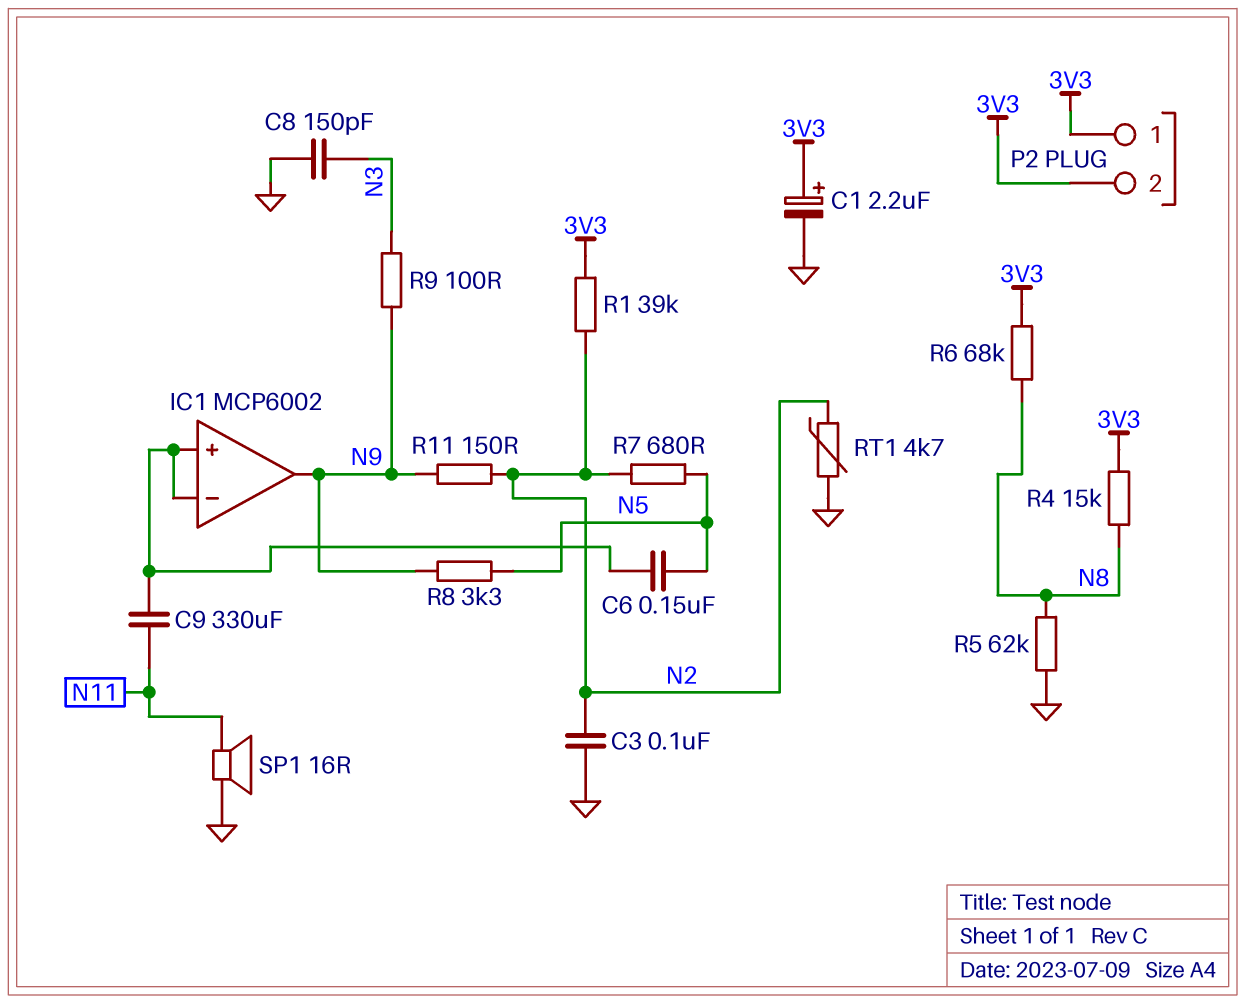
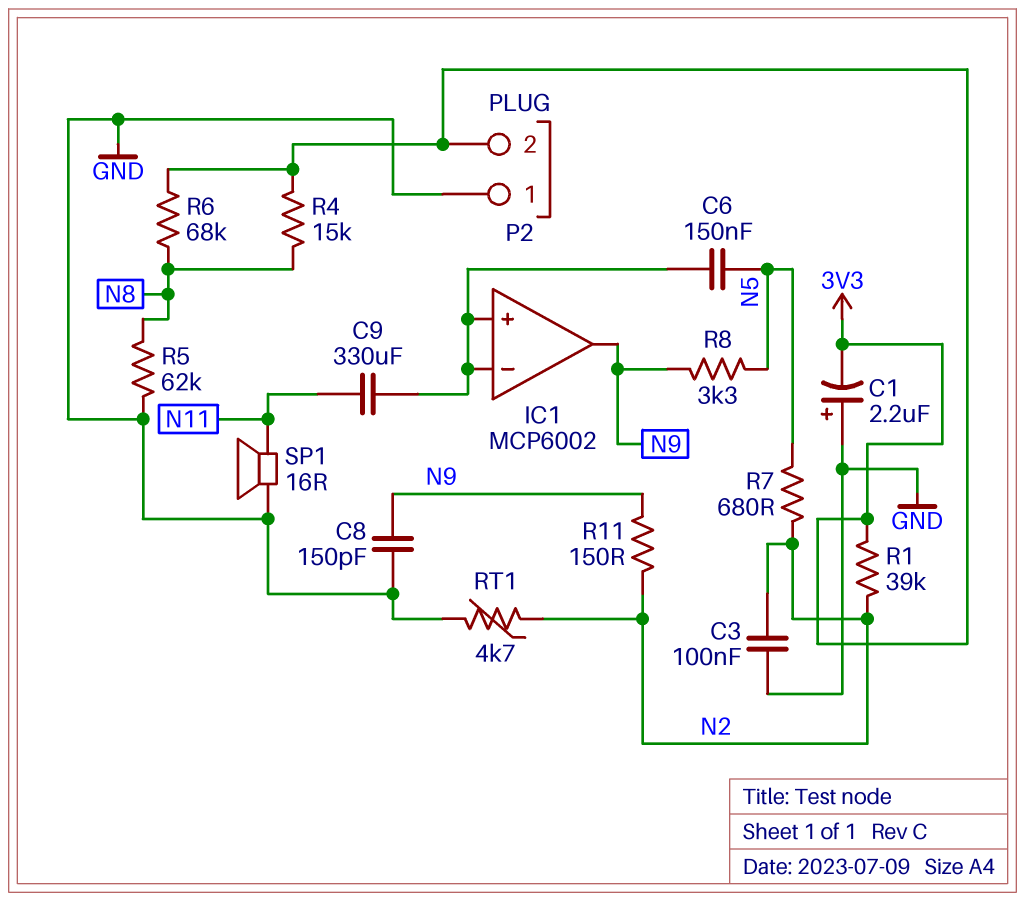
C1: 2.2uF (plus 3V3, minus GND) -> 2.2uF (plus GND, minus 3V3)
C8: 150pF (GND, N3) -> 150pF (GND, N9)
P2 pin 1: 3V3 -> GND
R9: 100 (N3, N9) -> none

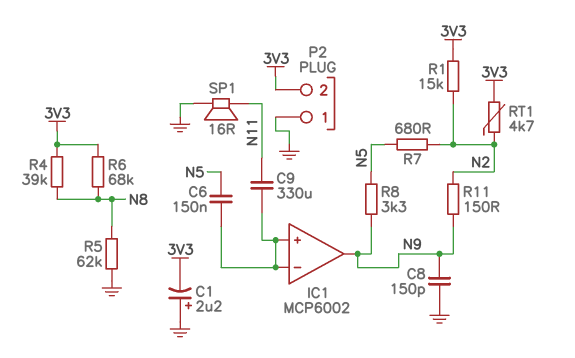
C3: 100nF (GND, N2) -> none
R1: 39k (3V3, N2) -> 15k (3V3, N2)
R4: 15k (3V3, N8) -> 39k (3V3, N8)
RT1: 4.7k (GND, N2) -> 4.7k (3V3, N2)

